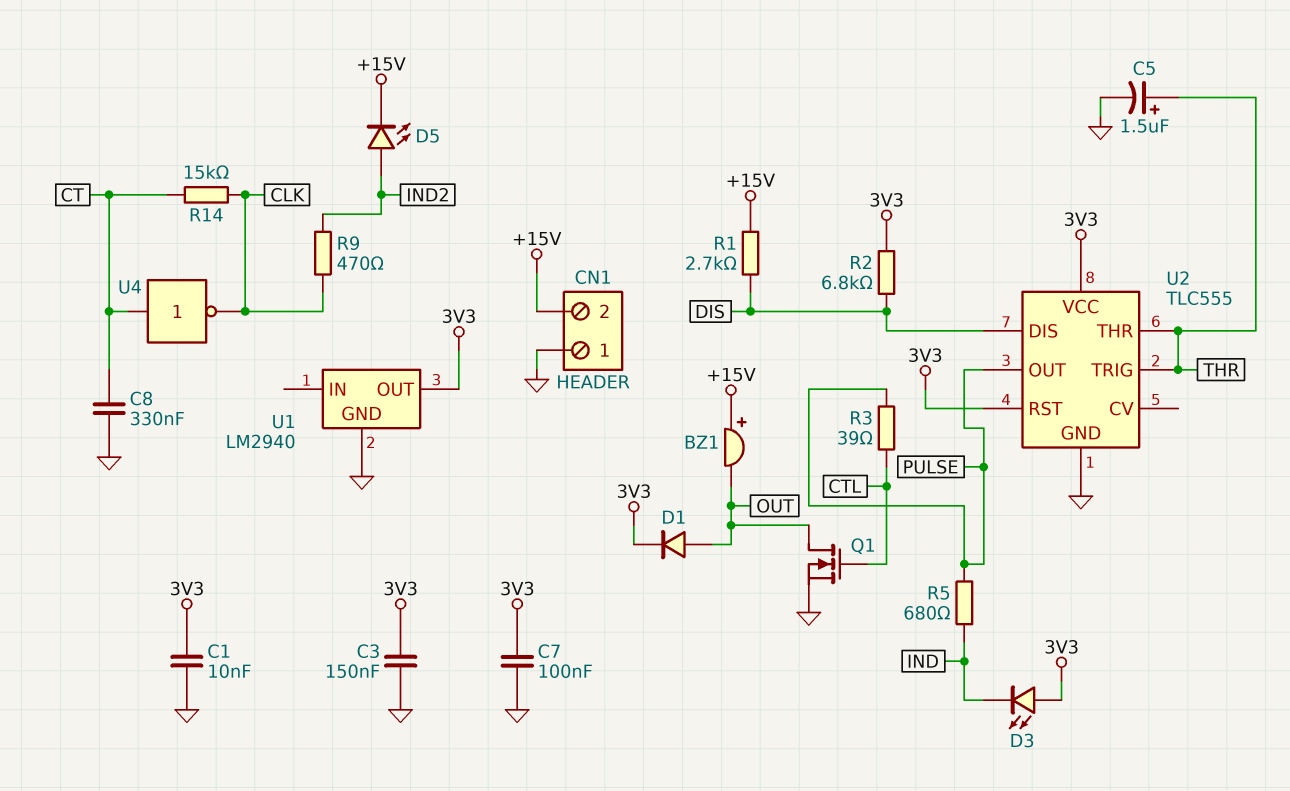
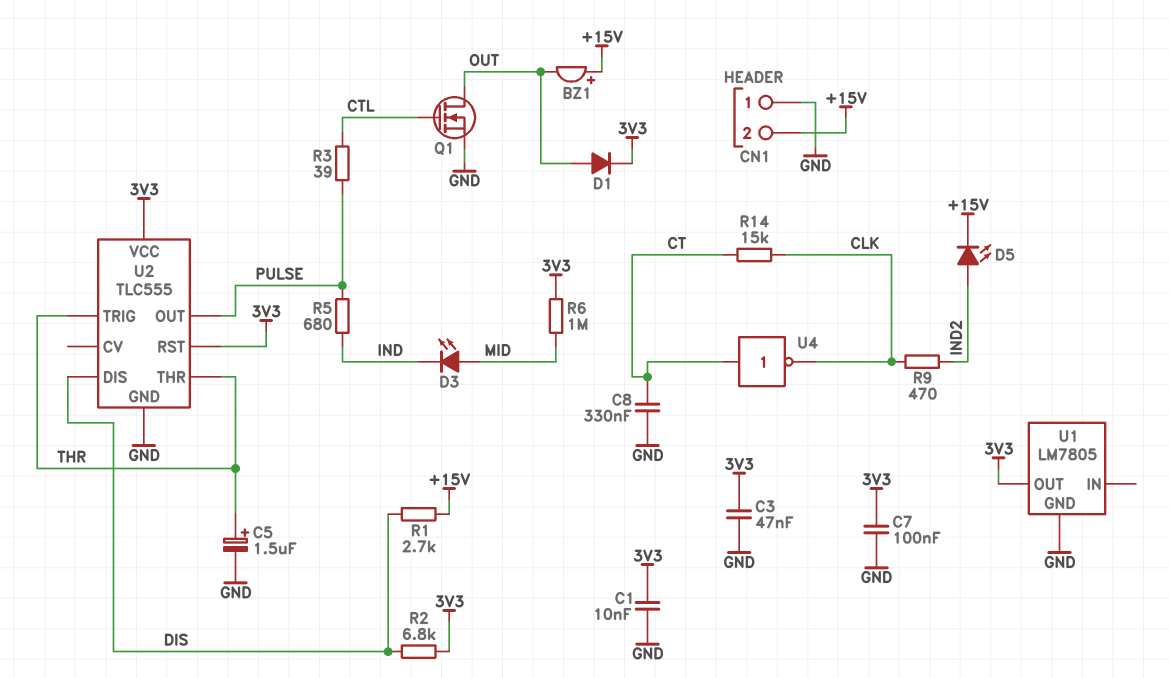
C3: 150nF (3V3, GND) -> 47nF (3V3, GND)
D3: LED (A 3V3, K IND) -> LED (A MID, K IND)
R6: none -> 1M (3V3, MID)
U1: LM2940 -> LM7805

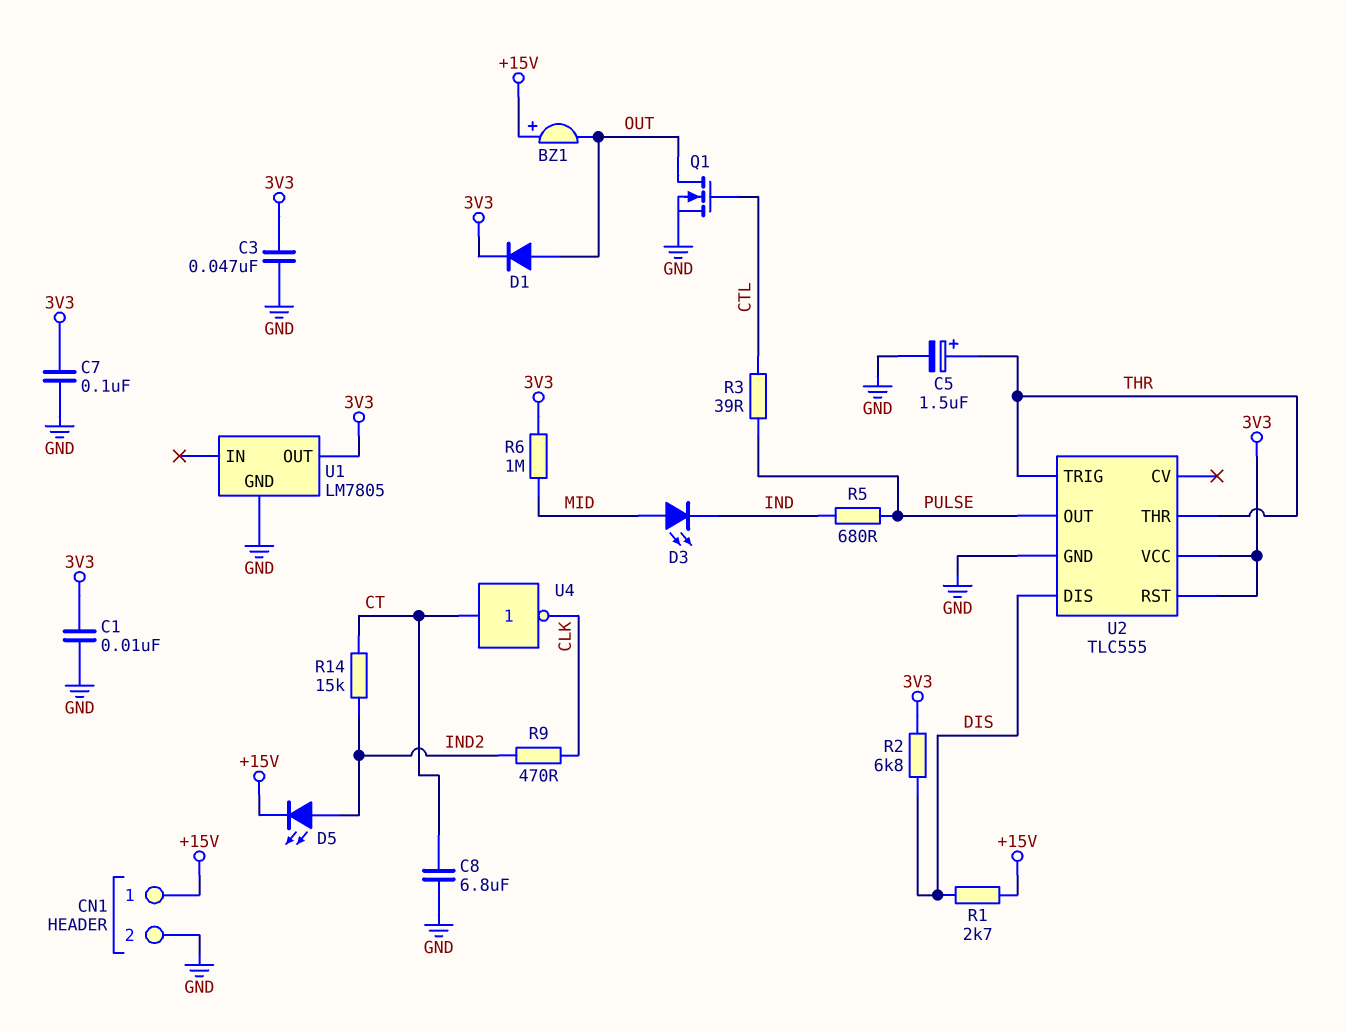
C8: 330nF (CT, GND) -> 6.8uF (CT, GND)
CN1 pin 1: GND -> +15V
CN1 pin 2: +15V -> GND
R14: 15k (CLK, CT) -> 15k (CT, IND2)

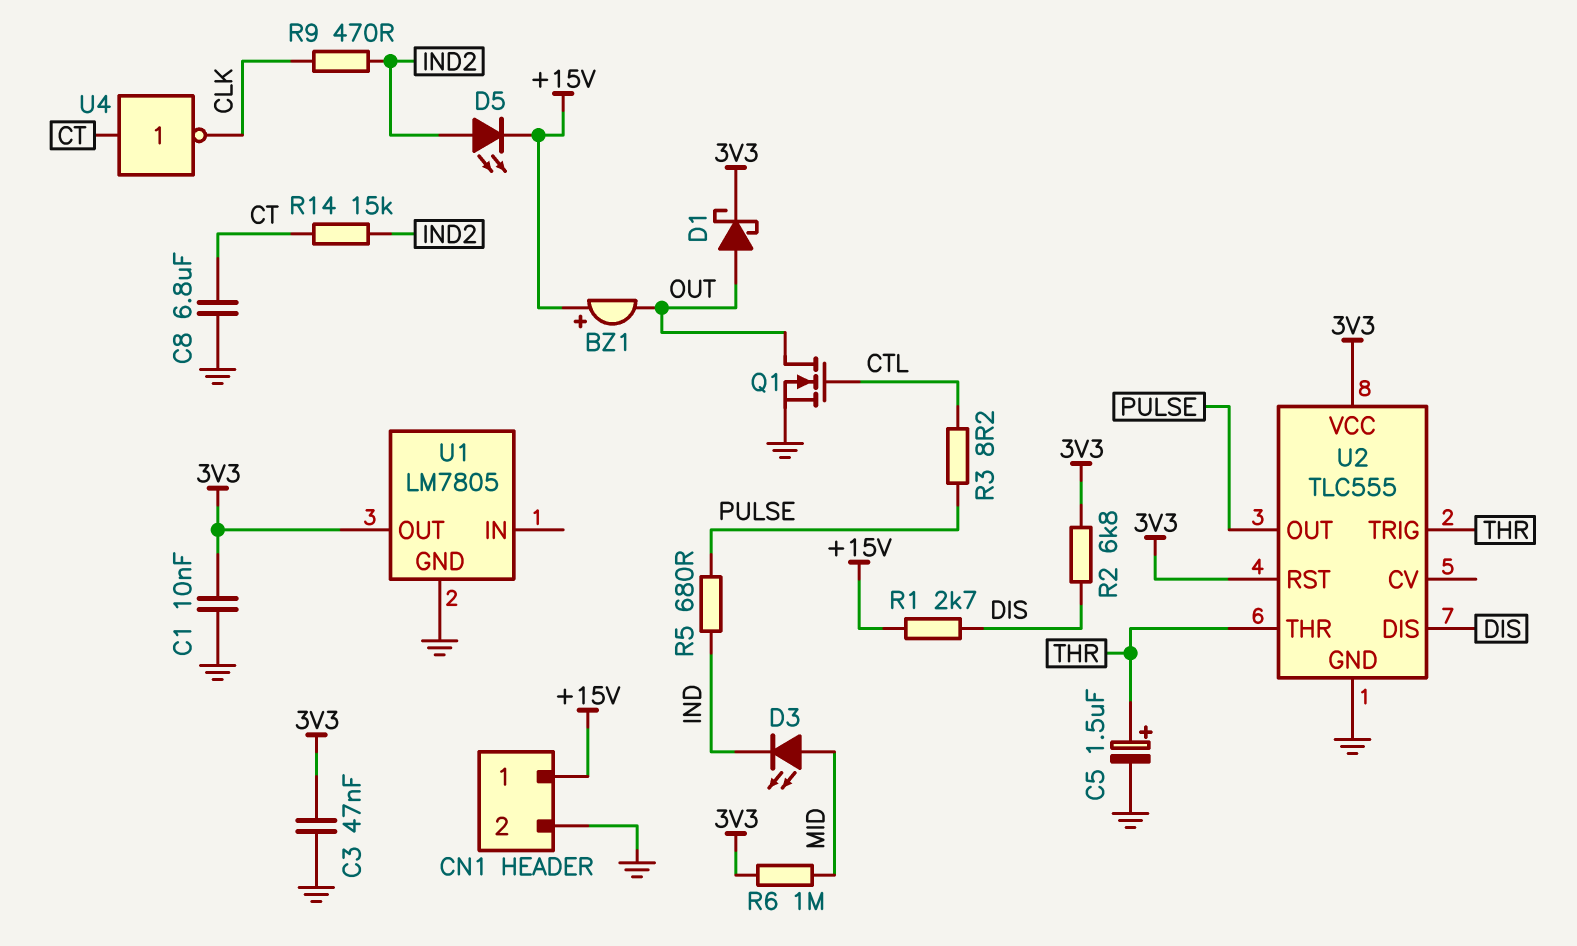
C7: 100nF (3V3, GND) -> none
D1: diode (A OUT, K 3V3) -> schottky (A OUT, K 3V3)
R3: 39 (CTL, PULSE) -> 8.2 (CTL, PULSE)

